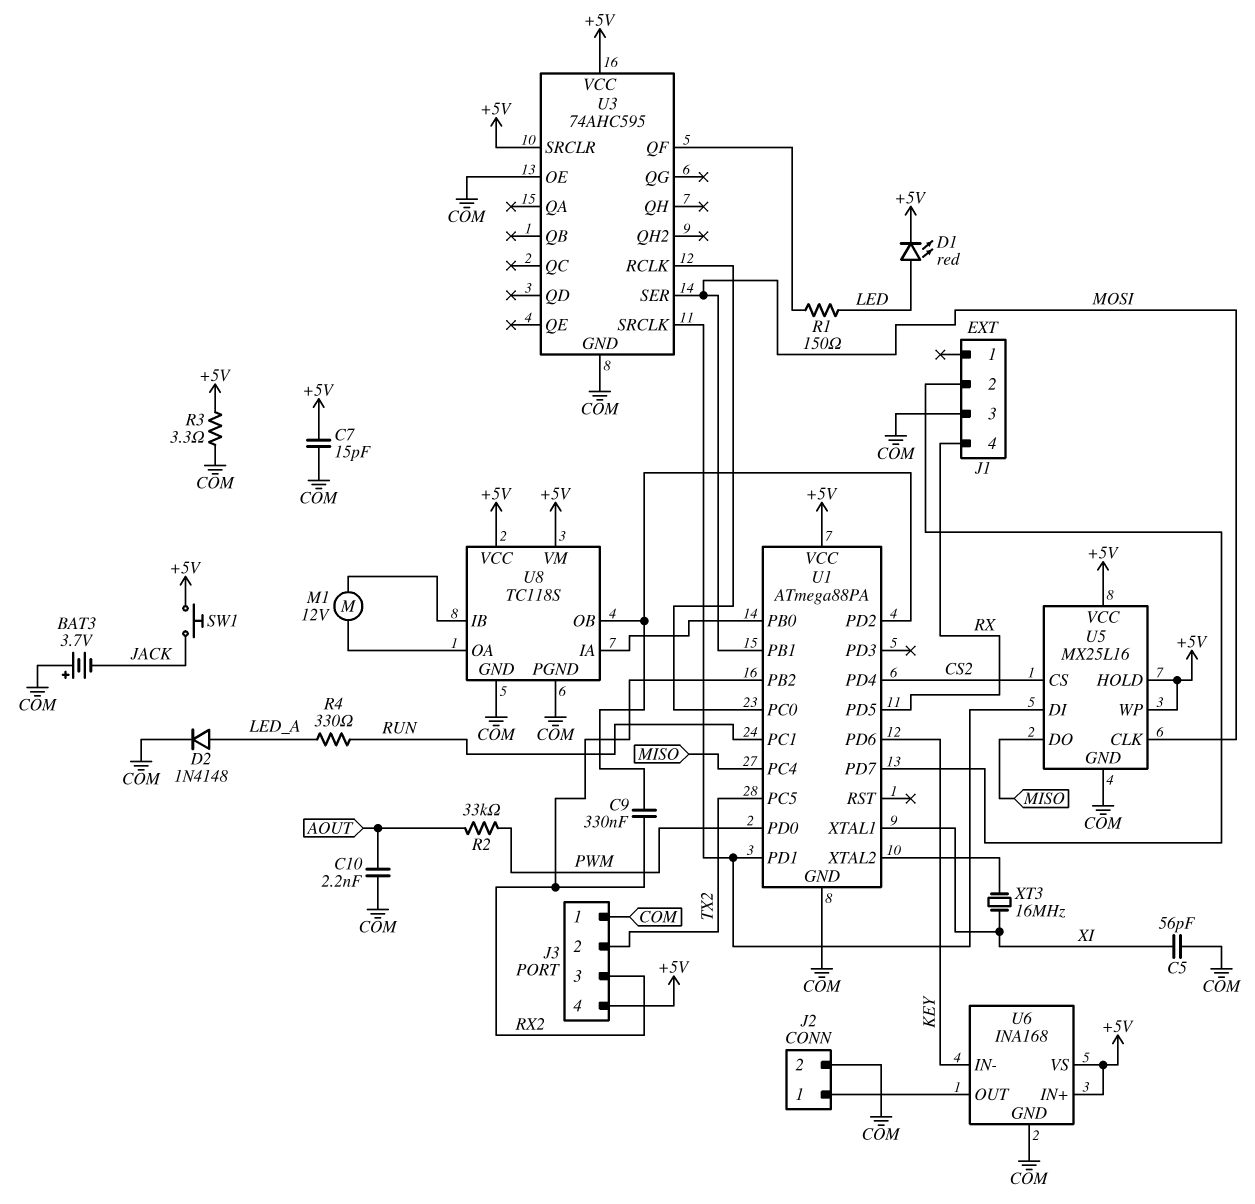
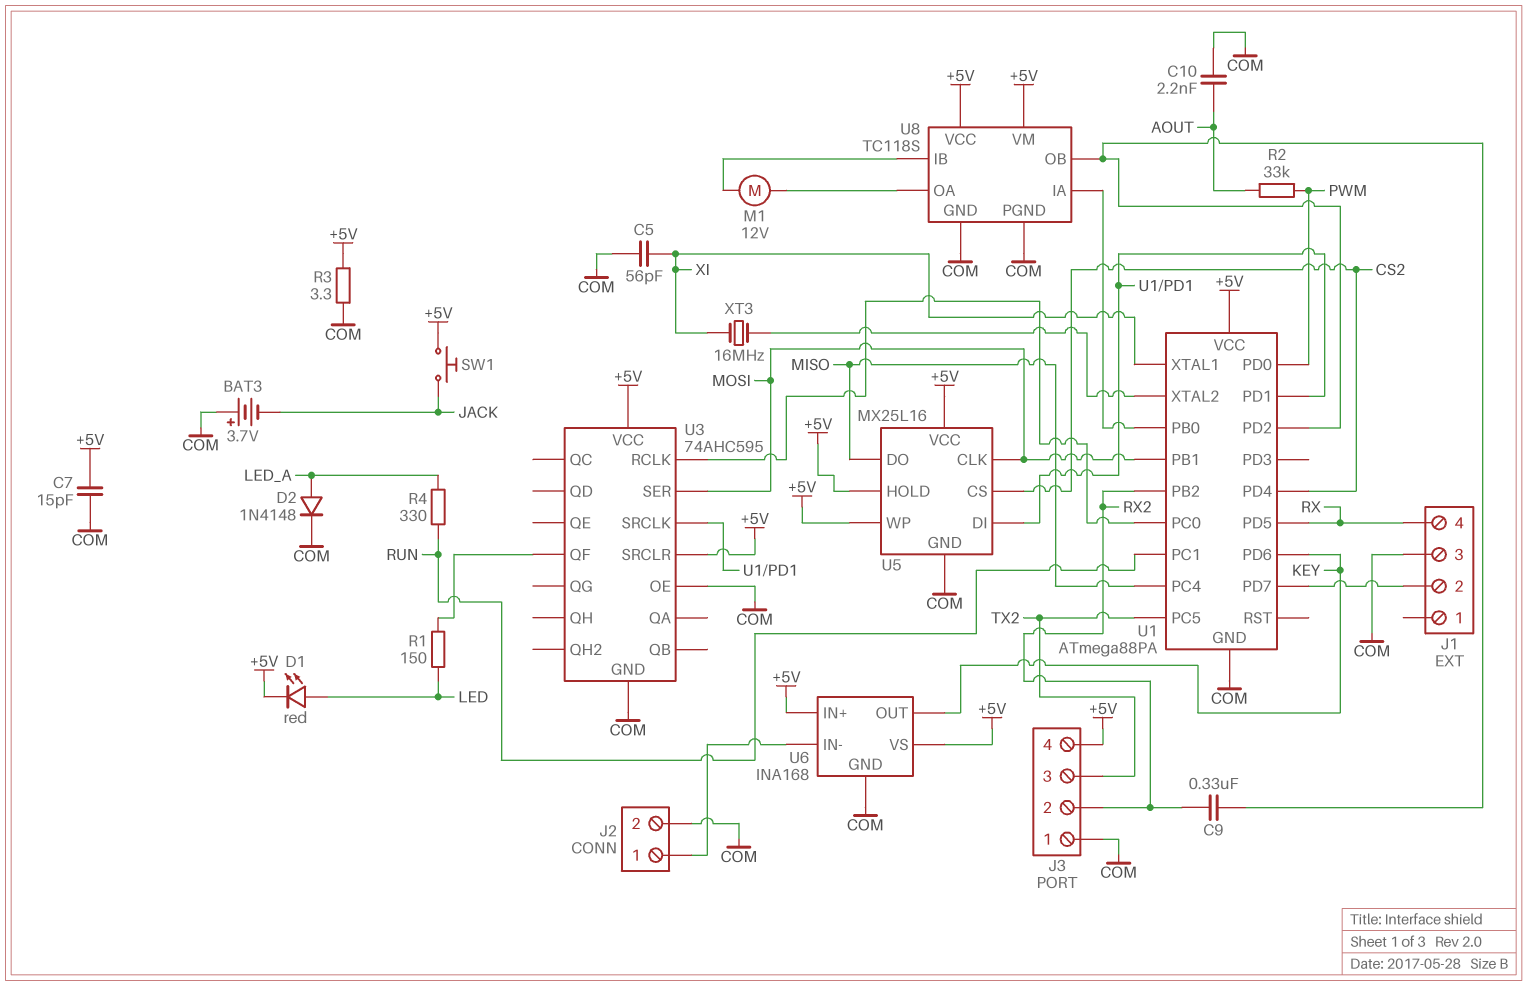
J3 pin 2: TX2 -> RX2
J3 pin 3: RX2 -> TX2
U6 pin IN-: KEY -> J2/1
U6 pin OUT: J2/1 -> KEY

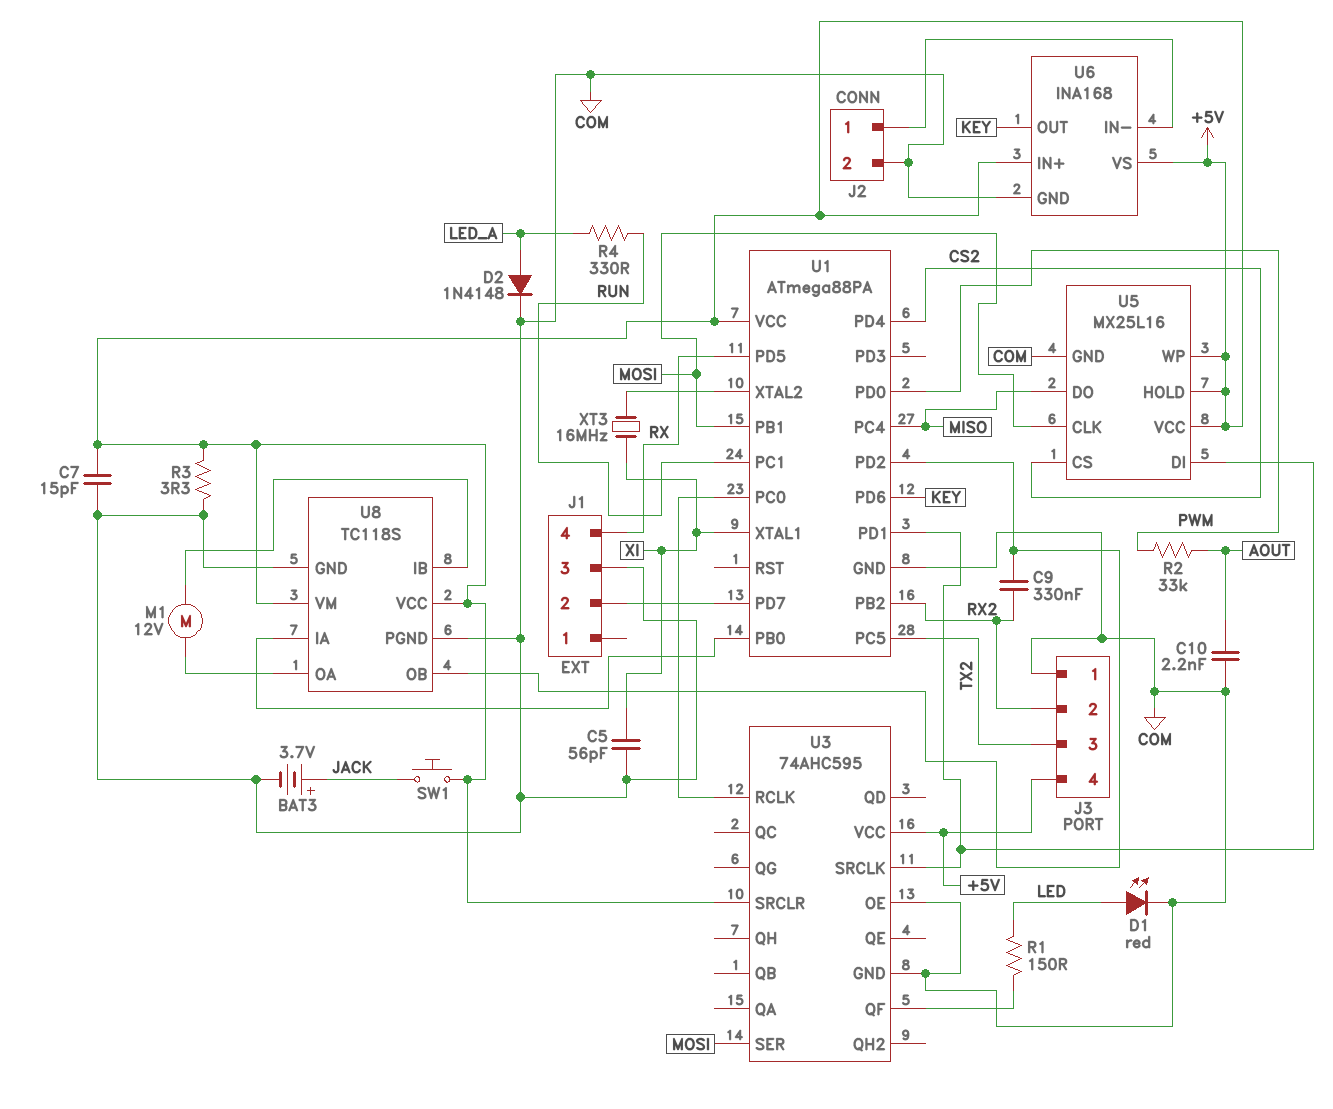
BAT3: 3.7V (plus COM, minus JACK) -> 3.7V (plus JACK, minus COM)
D1: LED red (A LED, K +5V) -> LED red (A LED, K COM)

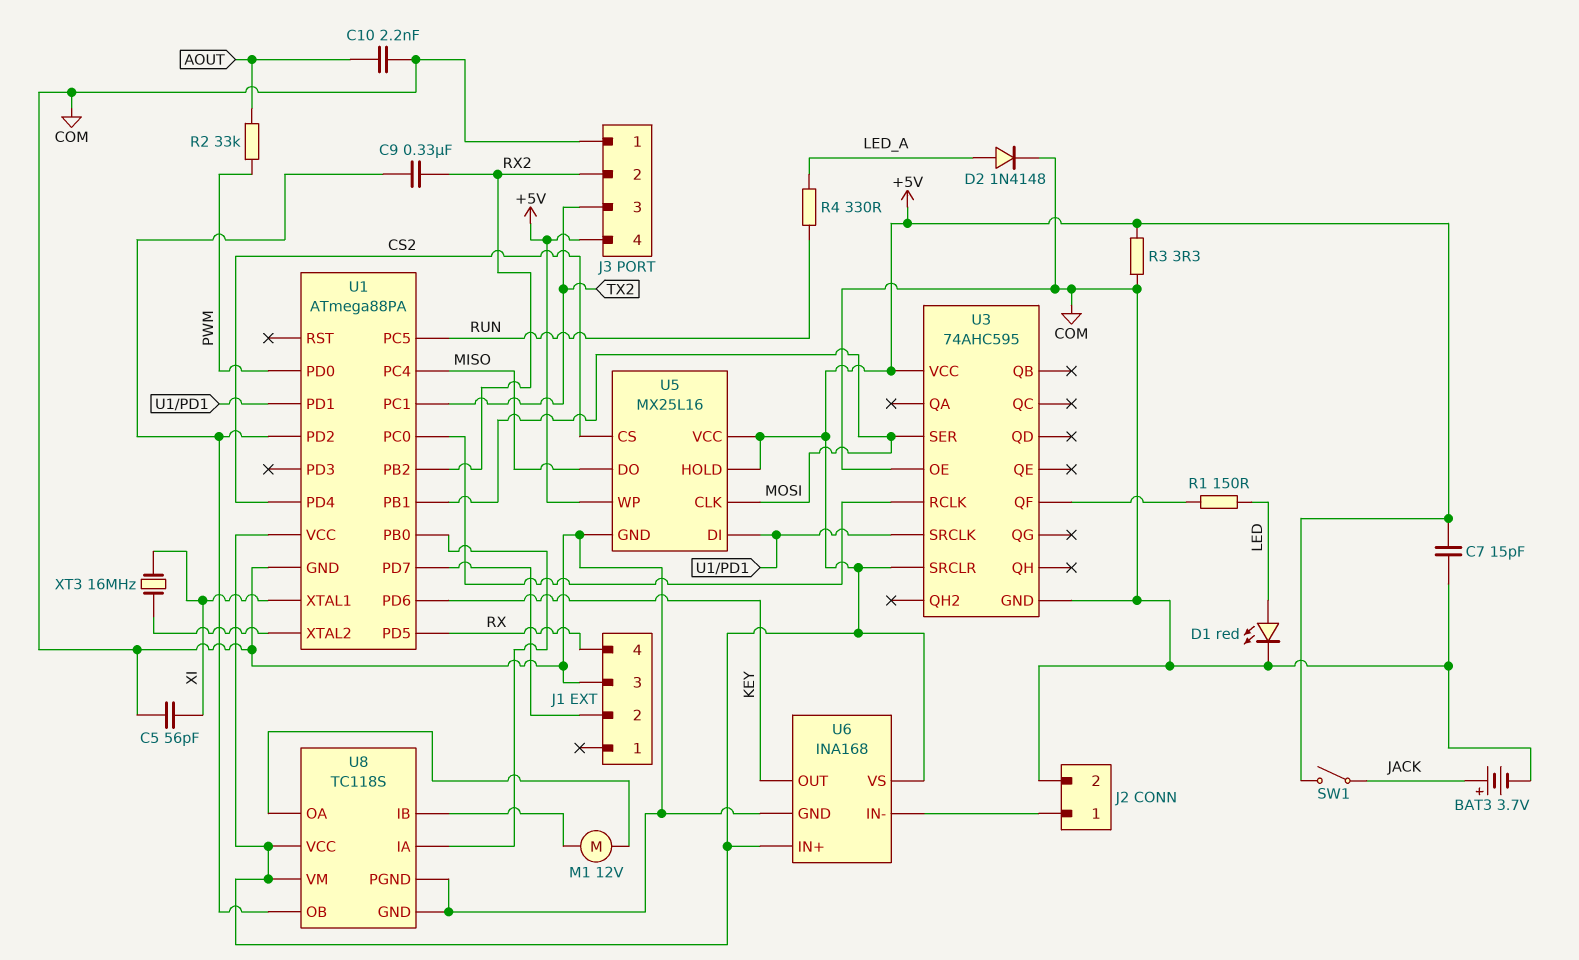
SW1: button (+5V, JACK) -> switch (+5V, JACK)
U1 pin PC1: RUN -> TX2
U1 pin PC5: TX2 -> RUN

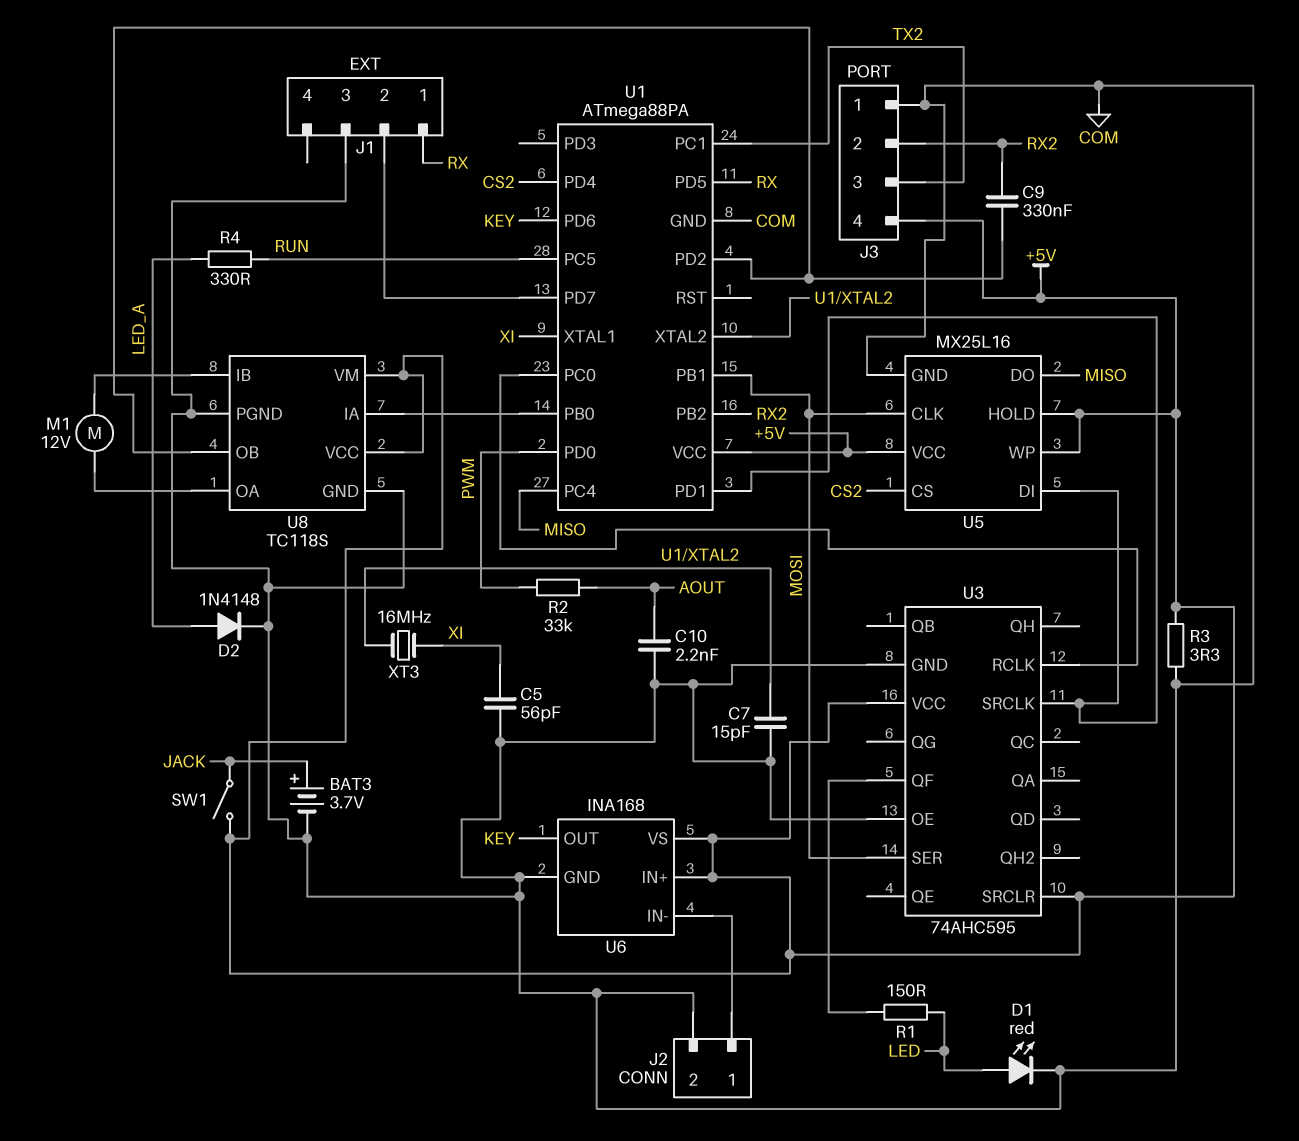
C7: 15pF (+5V, COM) -> 15pF (COM, U1/XTAL2)
J1 pin 1: none -> RX
J1 pin 4: RX -> none

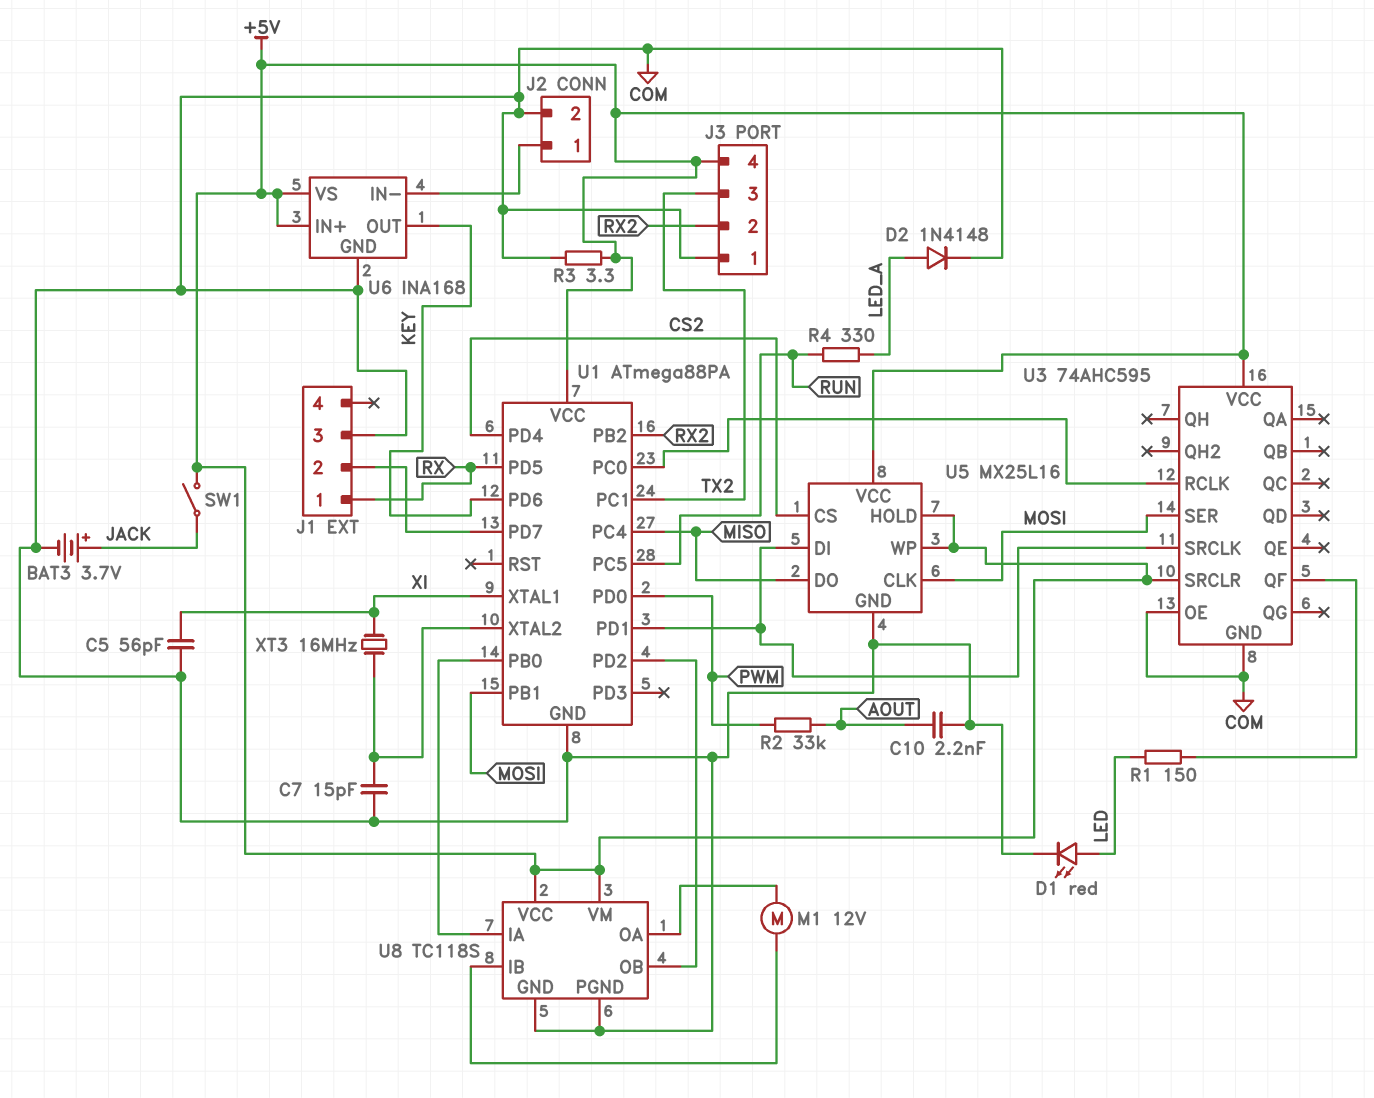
C9: 330nF (RX2, U1/PD2) -> none

